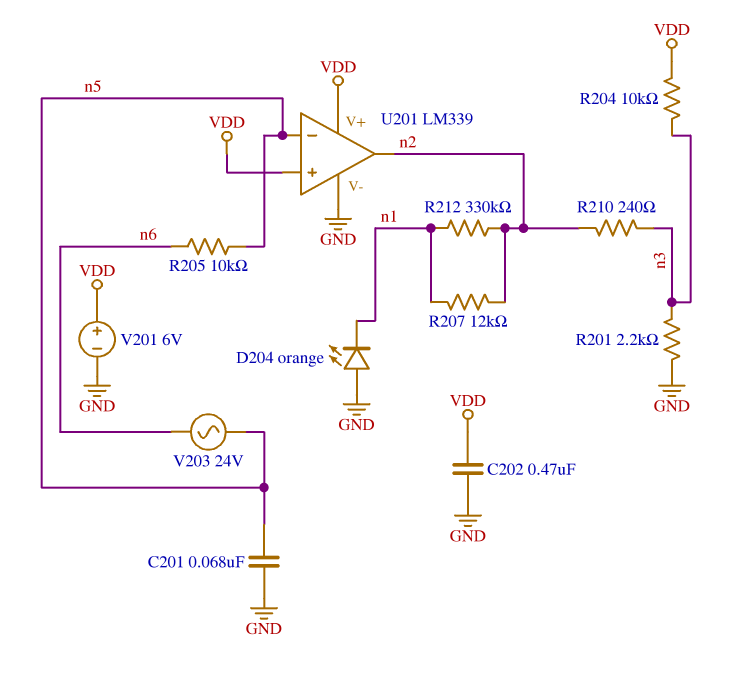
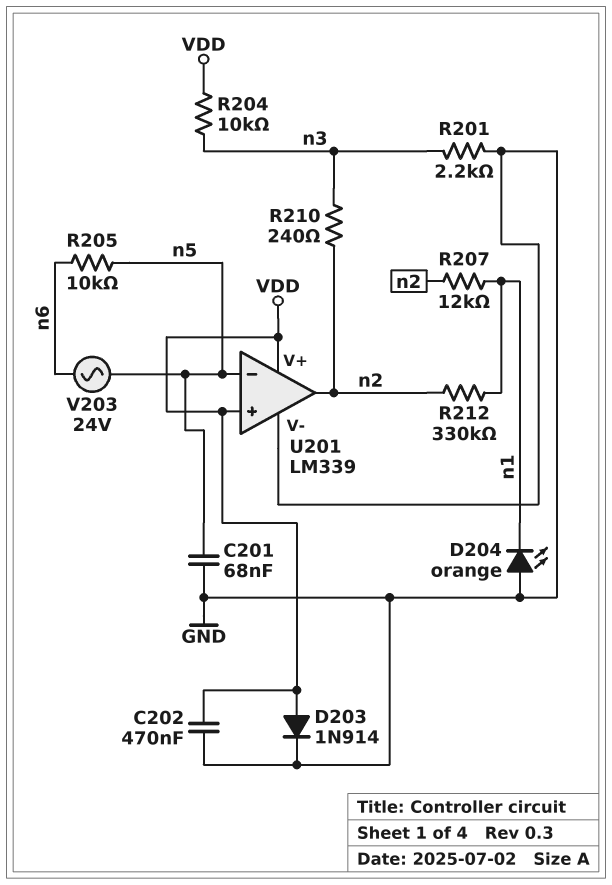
D203: none -> diode 1N914 (A VDD, K GND)
V201: 6V (plus VDD, minus GND) -> none

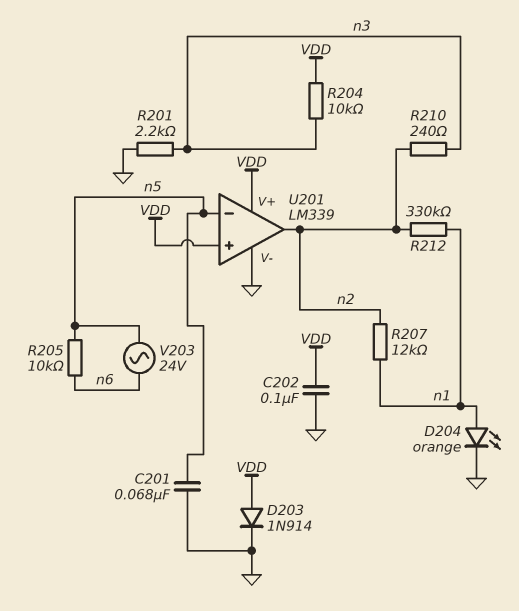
C202: 470nF (GND, VDD) -> 100nF (GND, VDD)
D204: LED orange (A GND, K n1) -> LED orange (A n1, K GND)

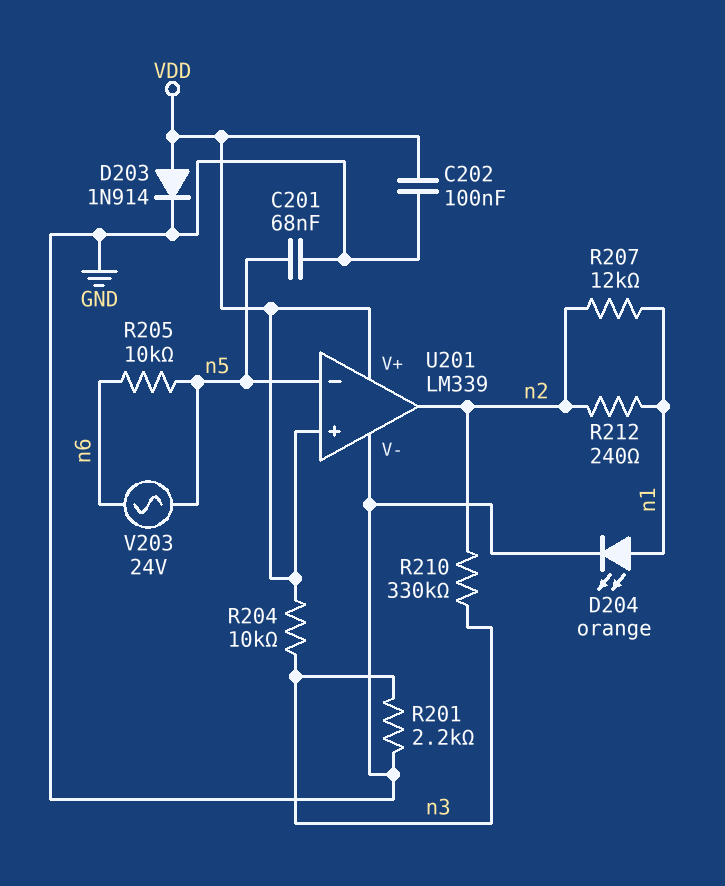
R210: 240 (n2, n3) -> 330k (n2, n3)
R212: 330k (n1, n2) -> 240 (n1, n2)

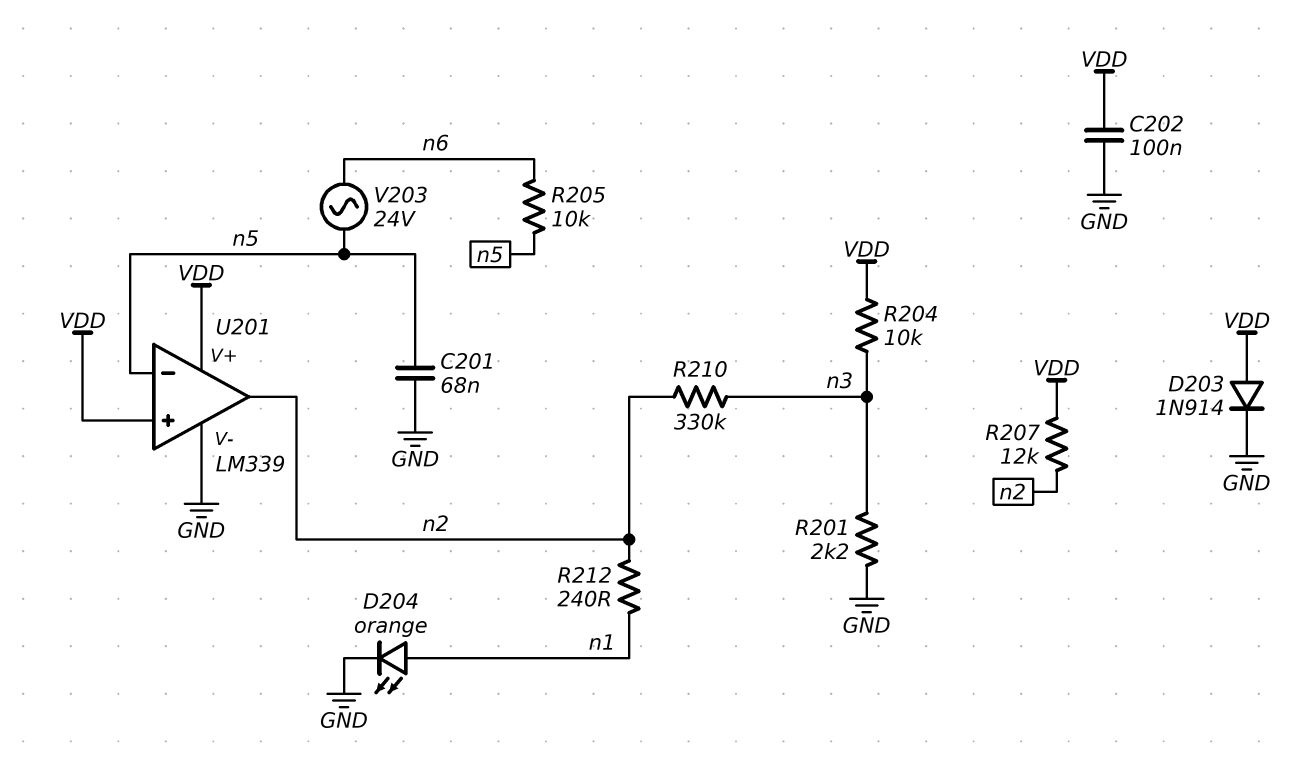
R207: 12k (n1, n2) -> 12k (VDD, n2)

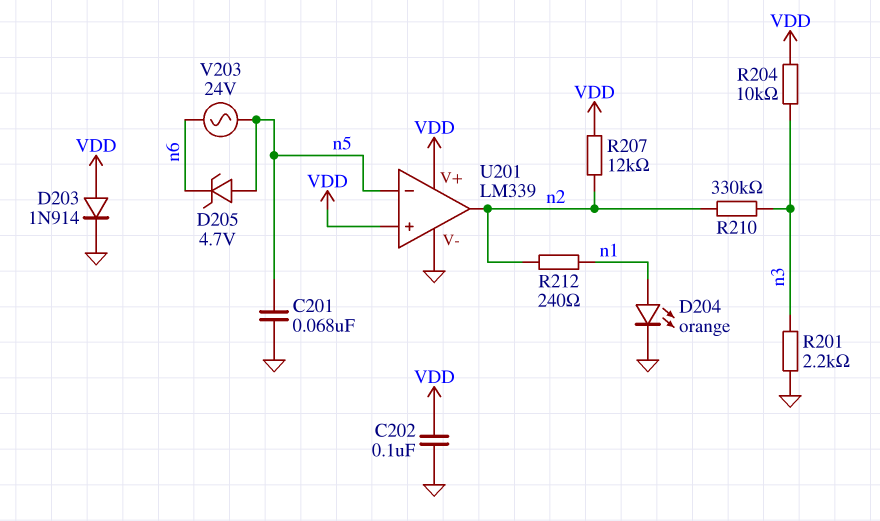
D205: none -> zener 4.7V (A n5, K n6)
R205: 10k (n5, n6) -> none

